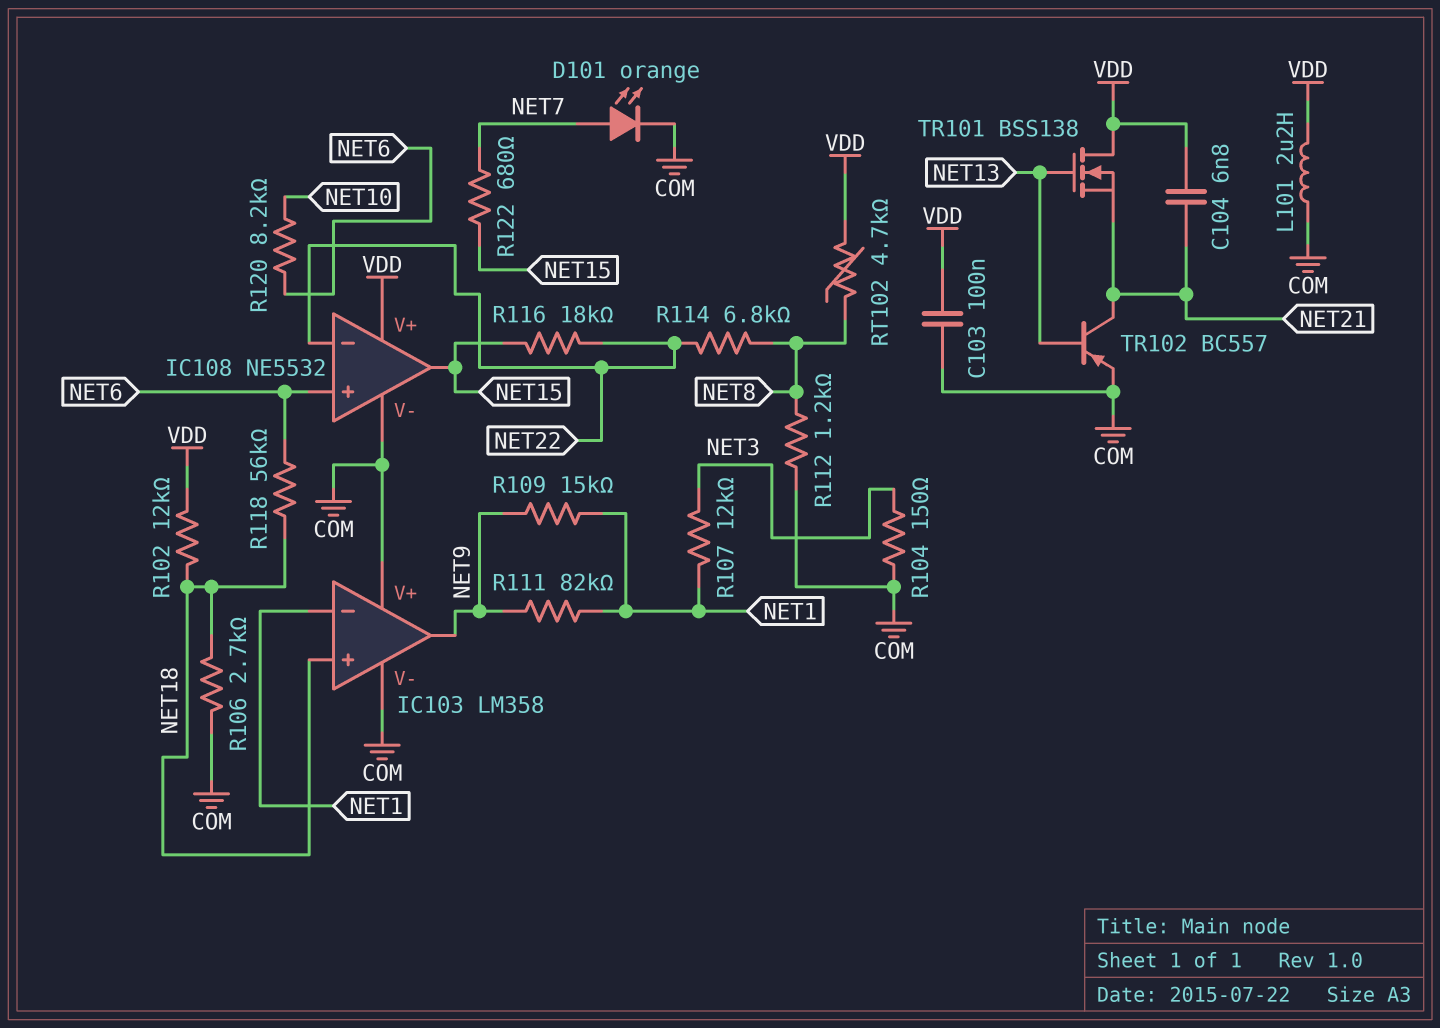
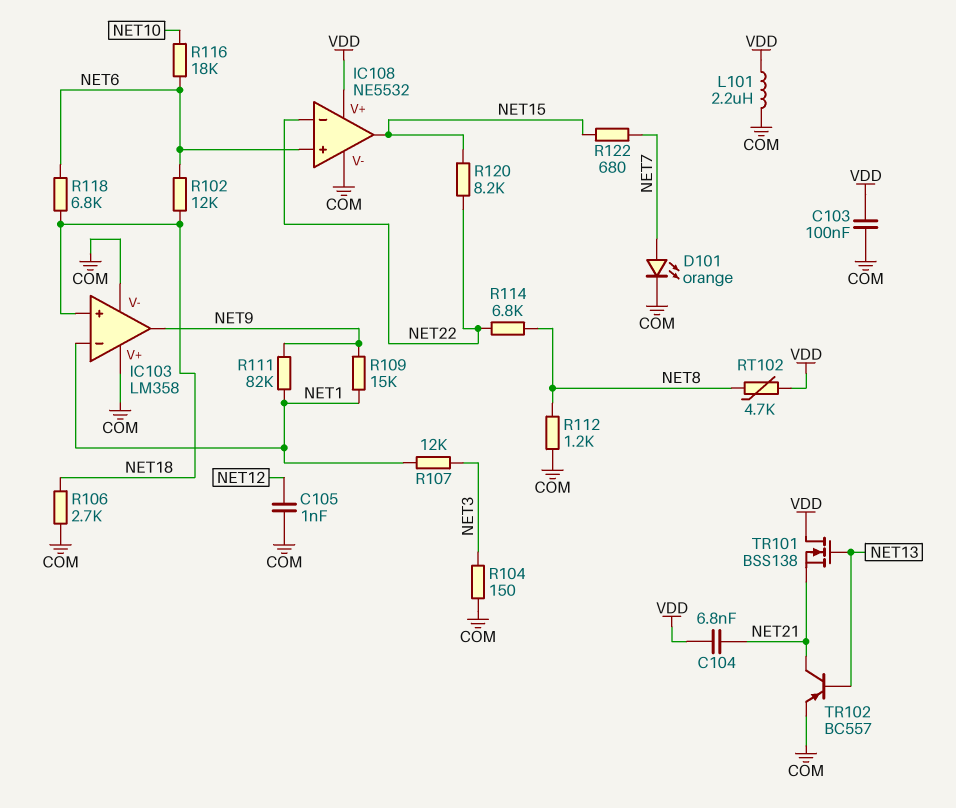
C105: none -> 1nF (COM, NET12)
R102: 12k (NET18, VDD) -> 12k (NET6, NET18)
R116: 18k (NET15, NET22) -> 18k (NET6, NET10)
R118: 56k (NET6, NET18) -> 6.8k (NET6, NET18)
R120: 8.2k (NET6, NET10) -> 8.2k (NET15, NET22)

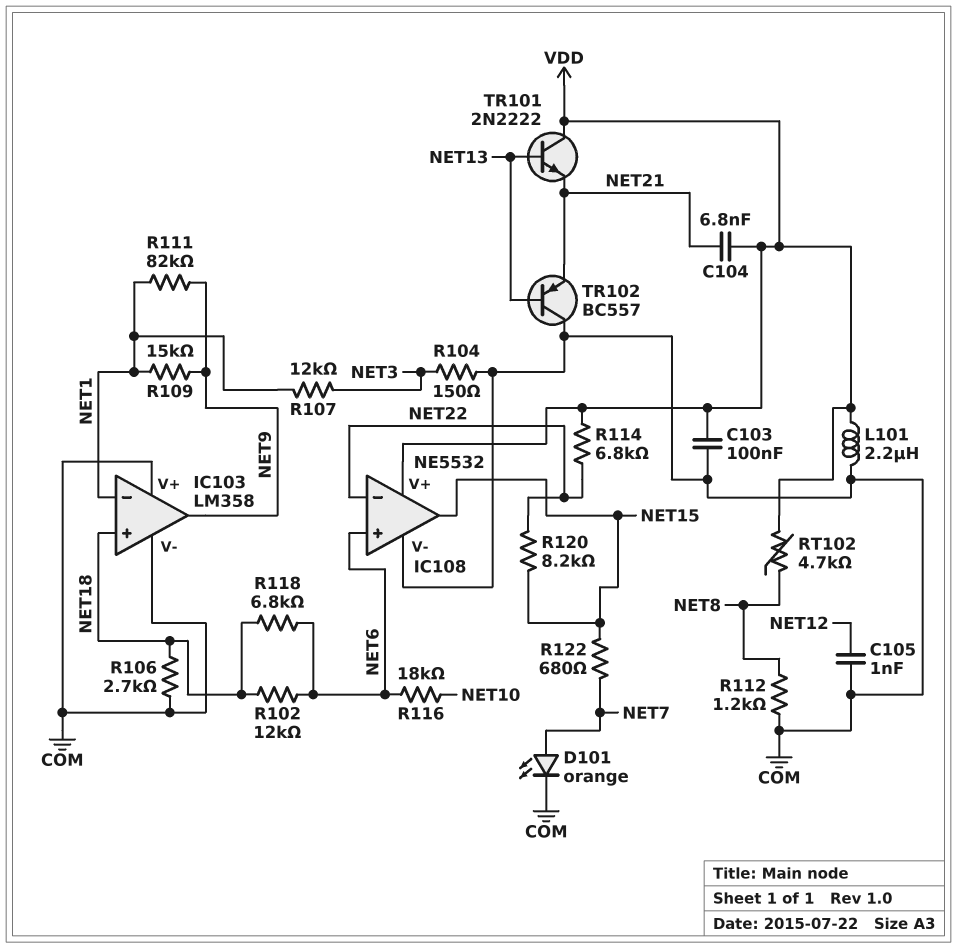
R114: 6.8k (NET8, NET22) -> 6.8k (NET22, VDD)
TR101: NMOS BSS138 (G NET13, D VDD, S NET21) -> NPN 2N2222 (B NET13, C VDD, E NET21)
TR102: PNP BC557 (B NET13, C NET21, E COM) -> PNP BC557 (B NET13, C COM, E NET21)

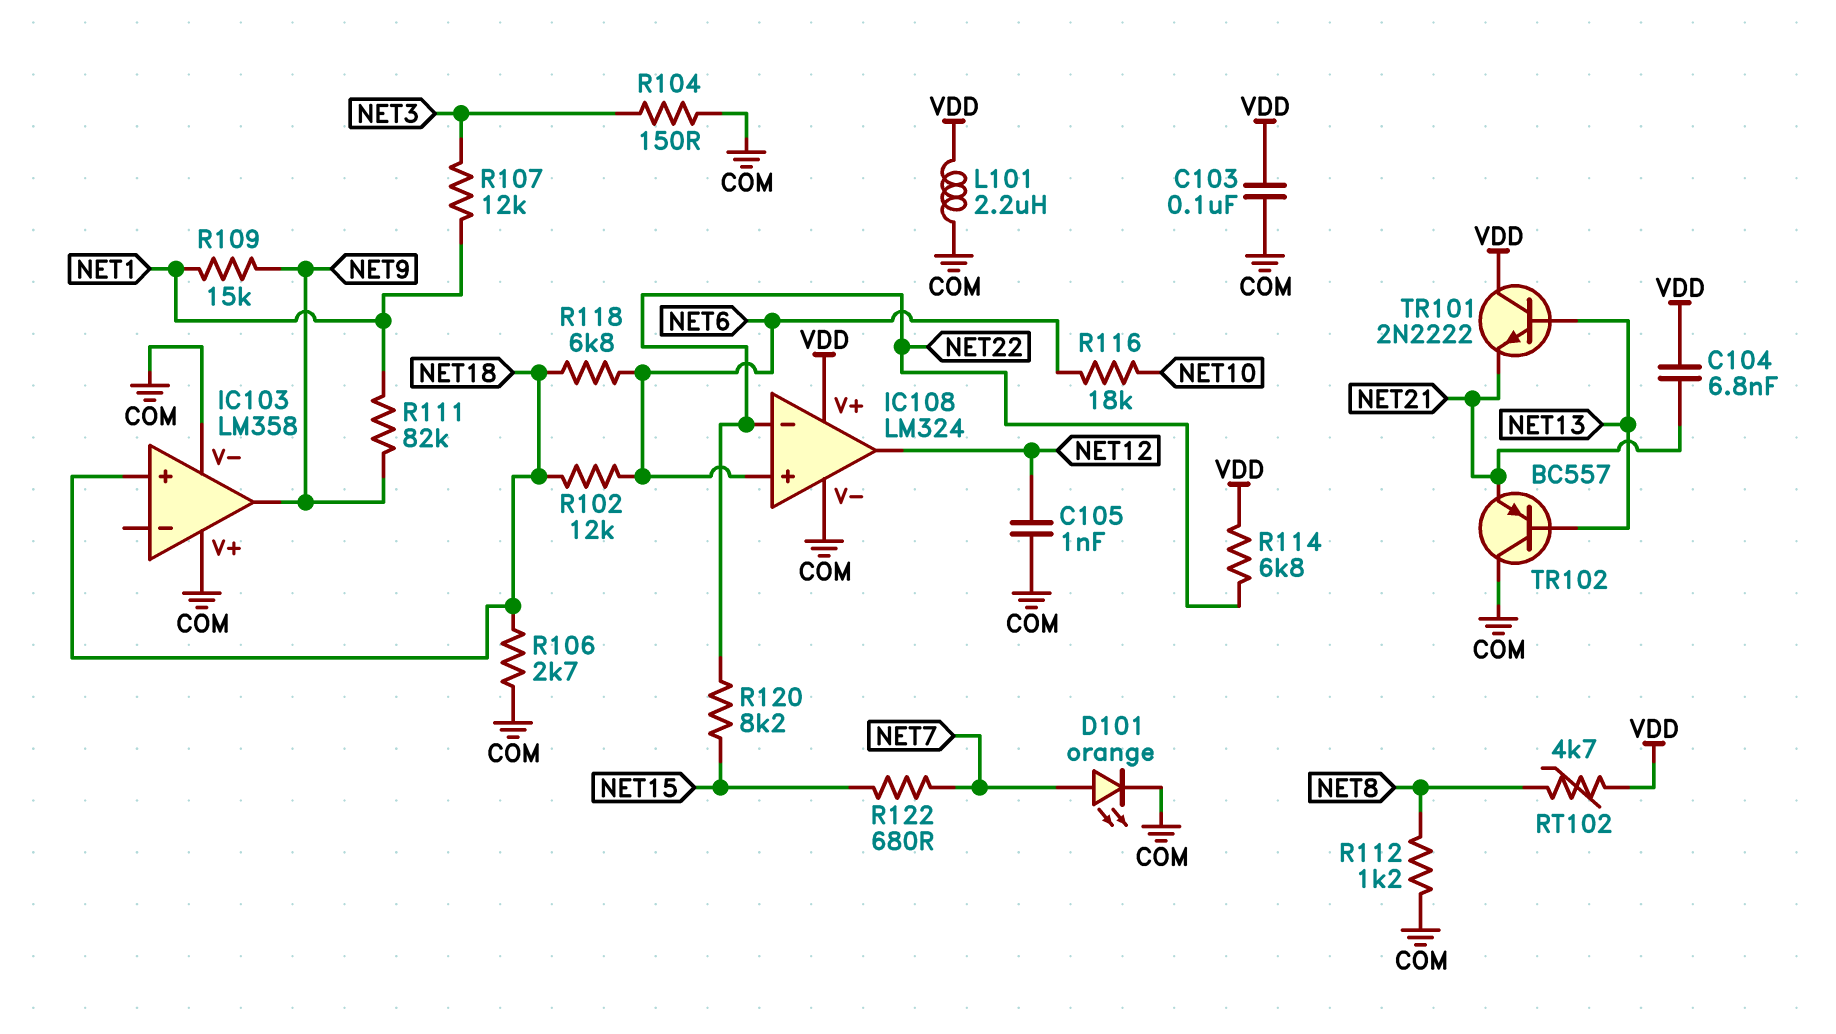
IC103 pin in-: NET1 -> none
IC108: NE5532 -> LM324
IC108 pin out: NET15 -> NET12

